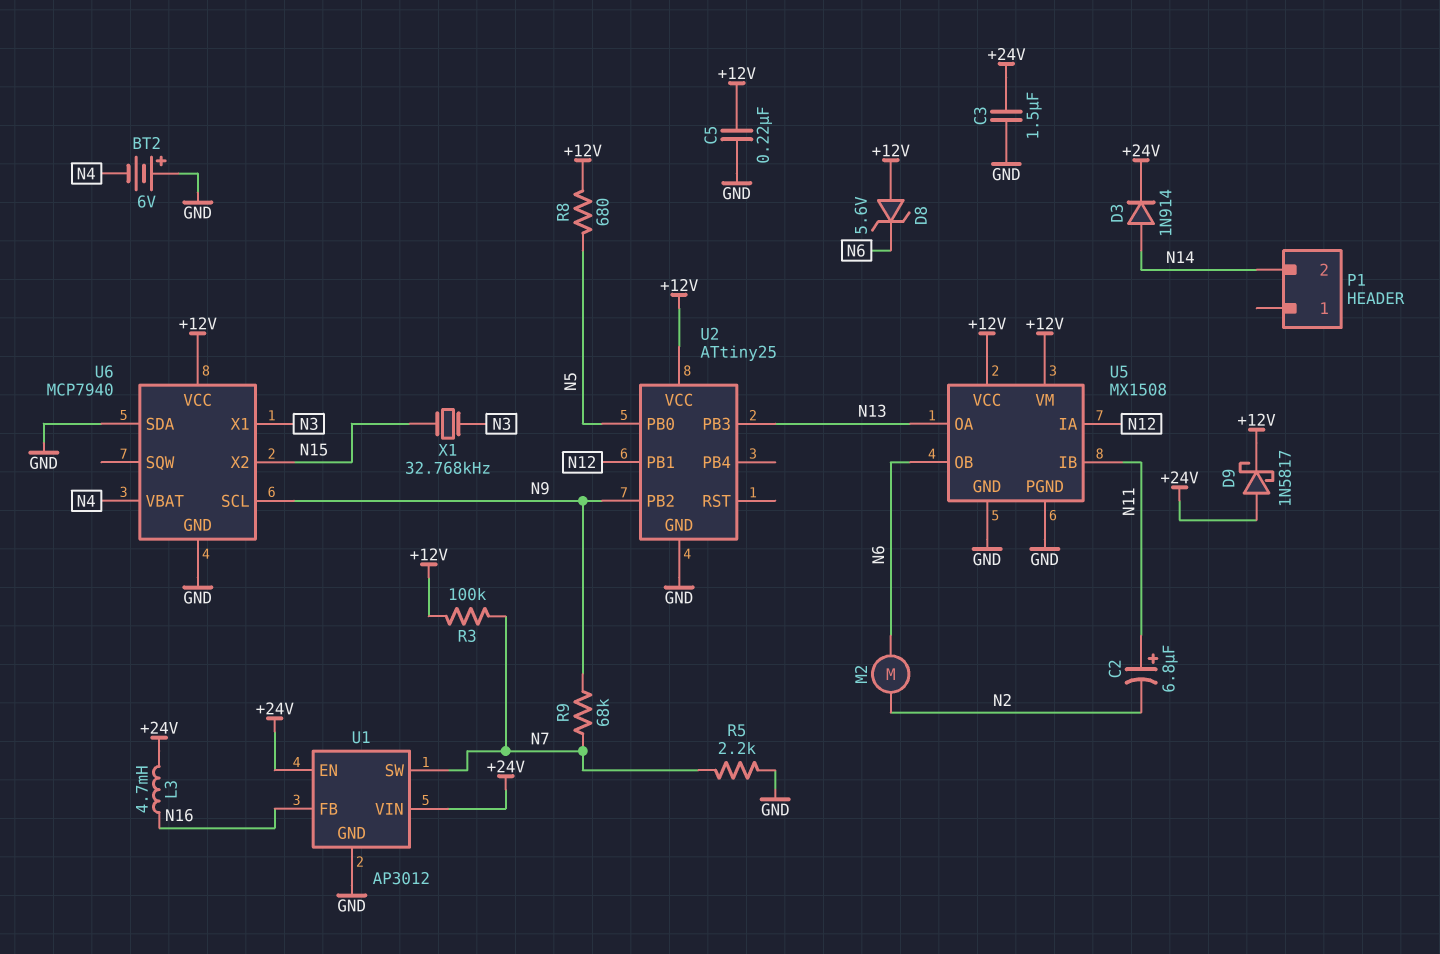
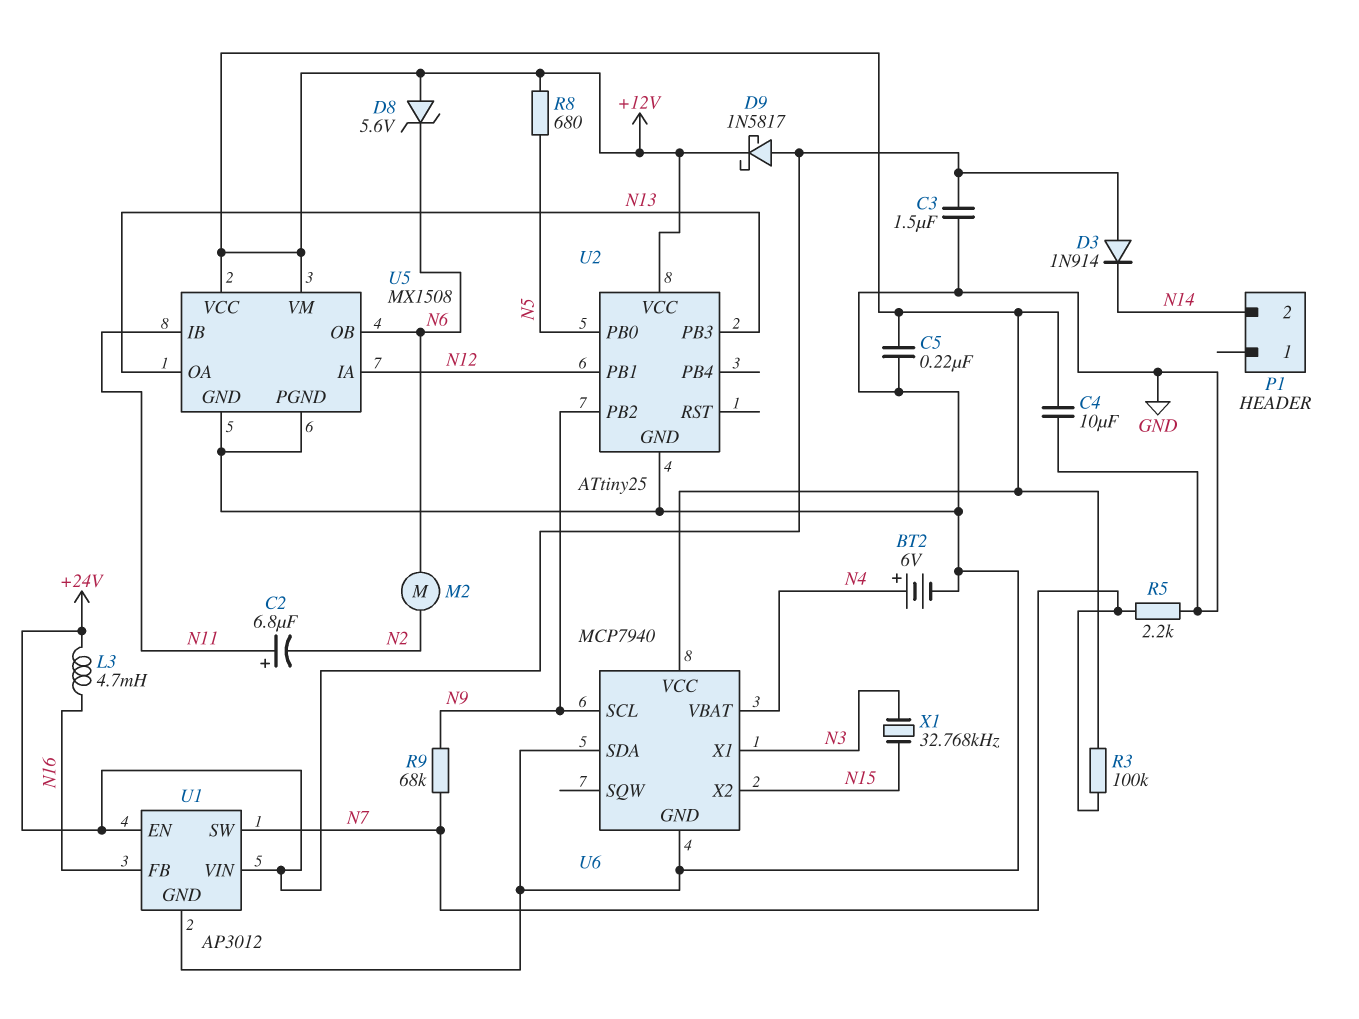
BT2: 6V (plus GND, minus N4) -> 6V (plus N4, minus GND)
C4: none -> 10uF (+12V, GND)
D3: diode 1N914 (A N14, K +24V) -> diode 1N914 (A +24V, K N14)

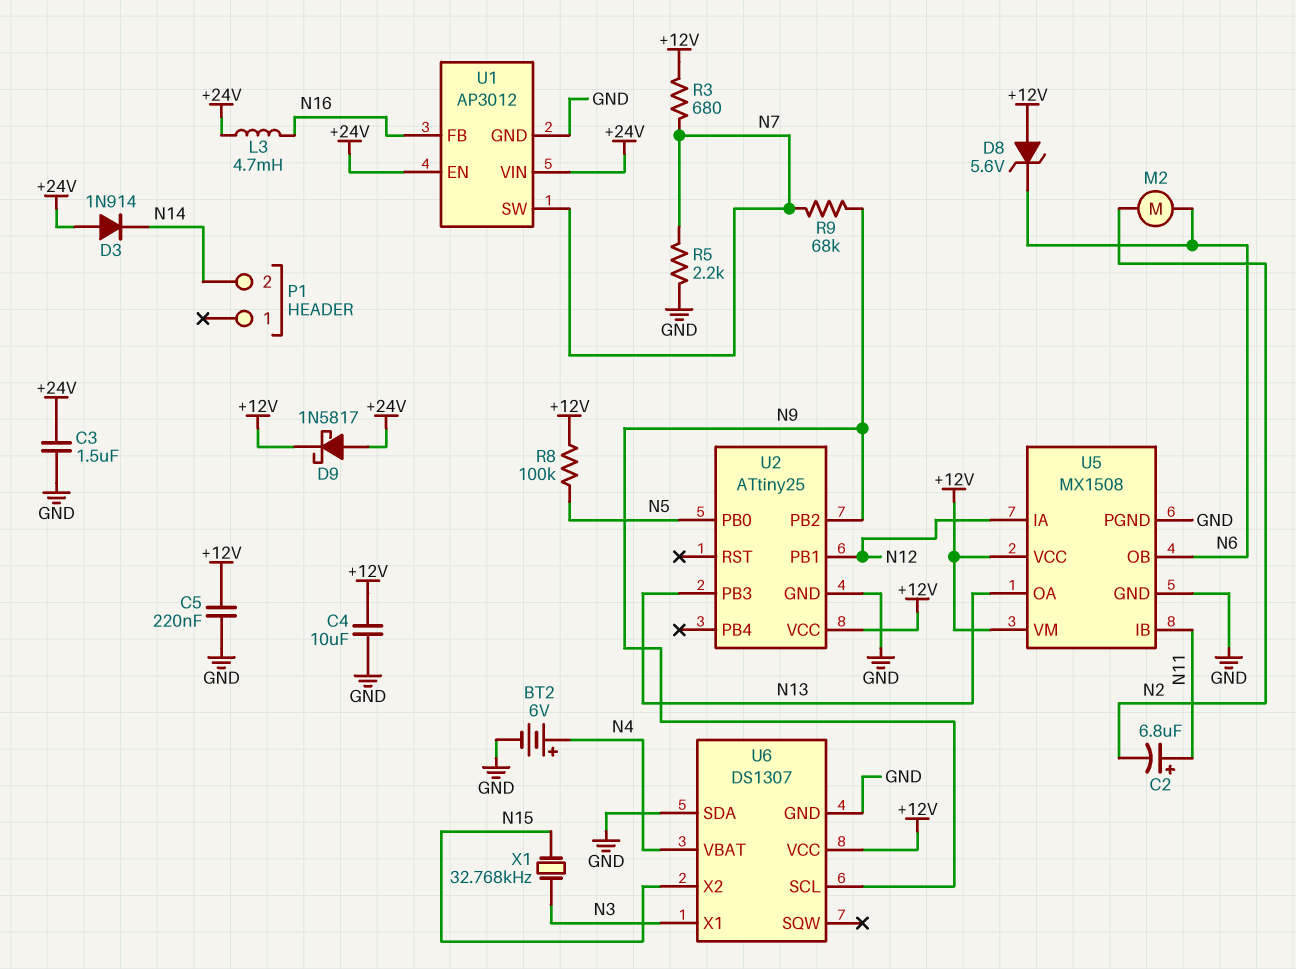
R3: 100k (+12V, N7) -> 680 (+12V, N7)
R8: 680 (+12V, N5) -> 100k (+12V, N5)
U6: MCP7940 -> DS1307

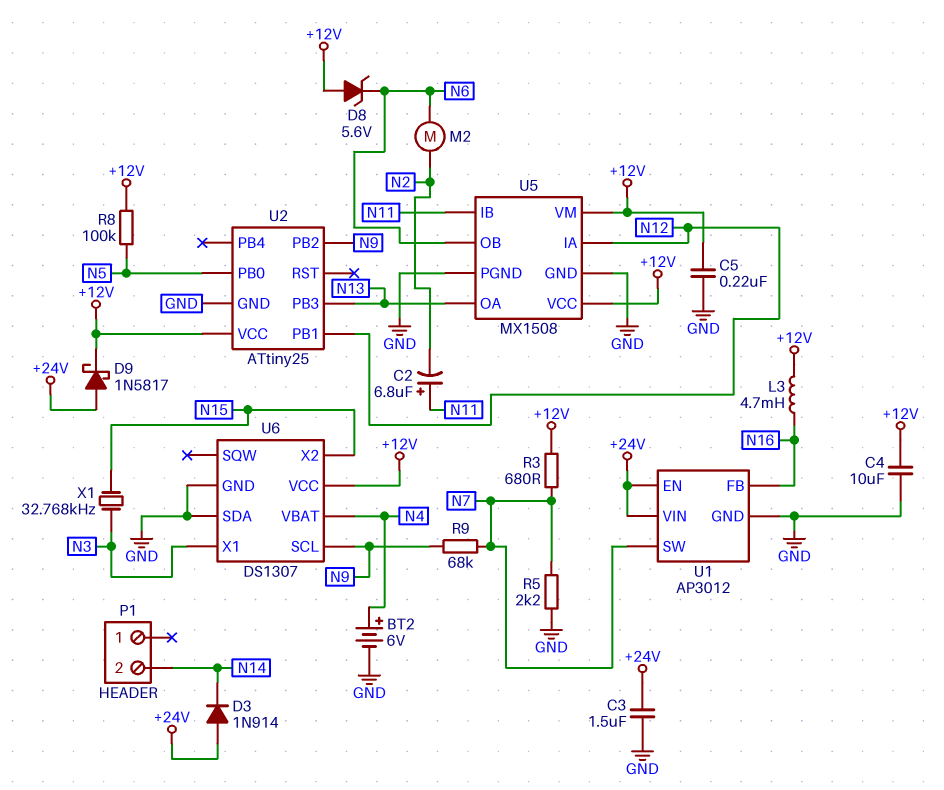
L3: 4.7mH (+24V, N16) -> 4.7mH (+12V, N16)

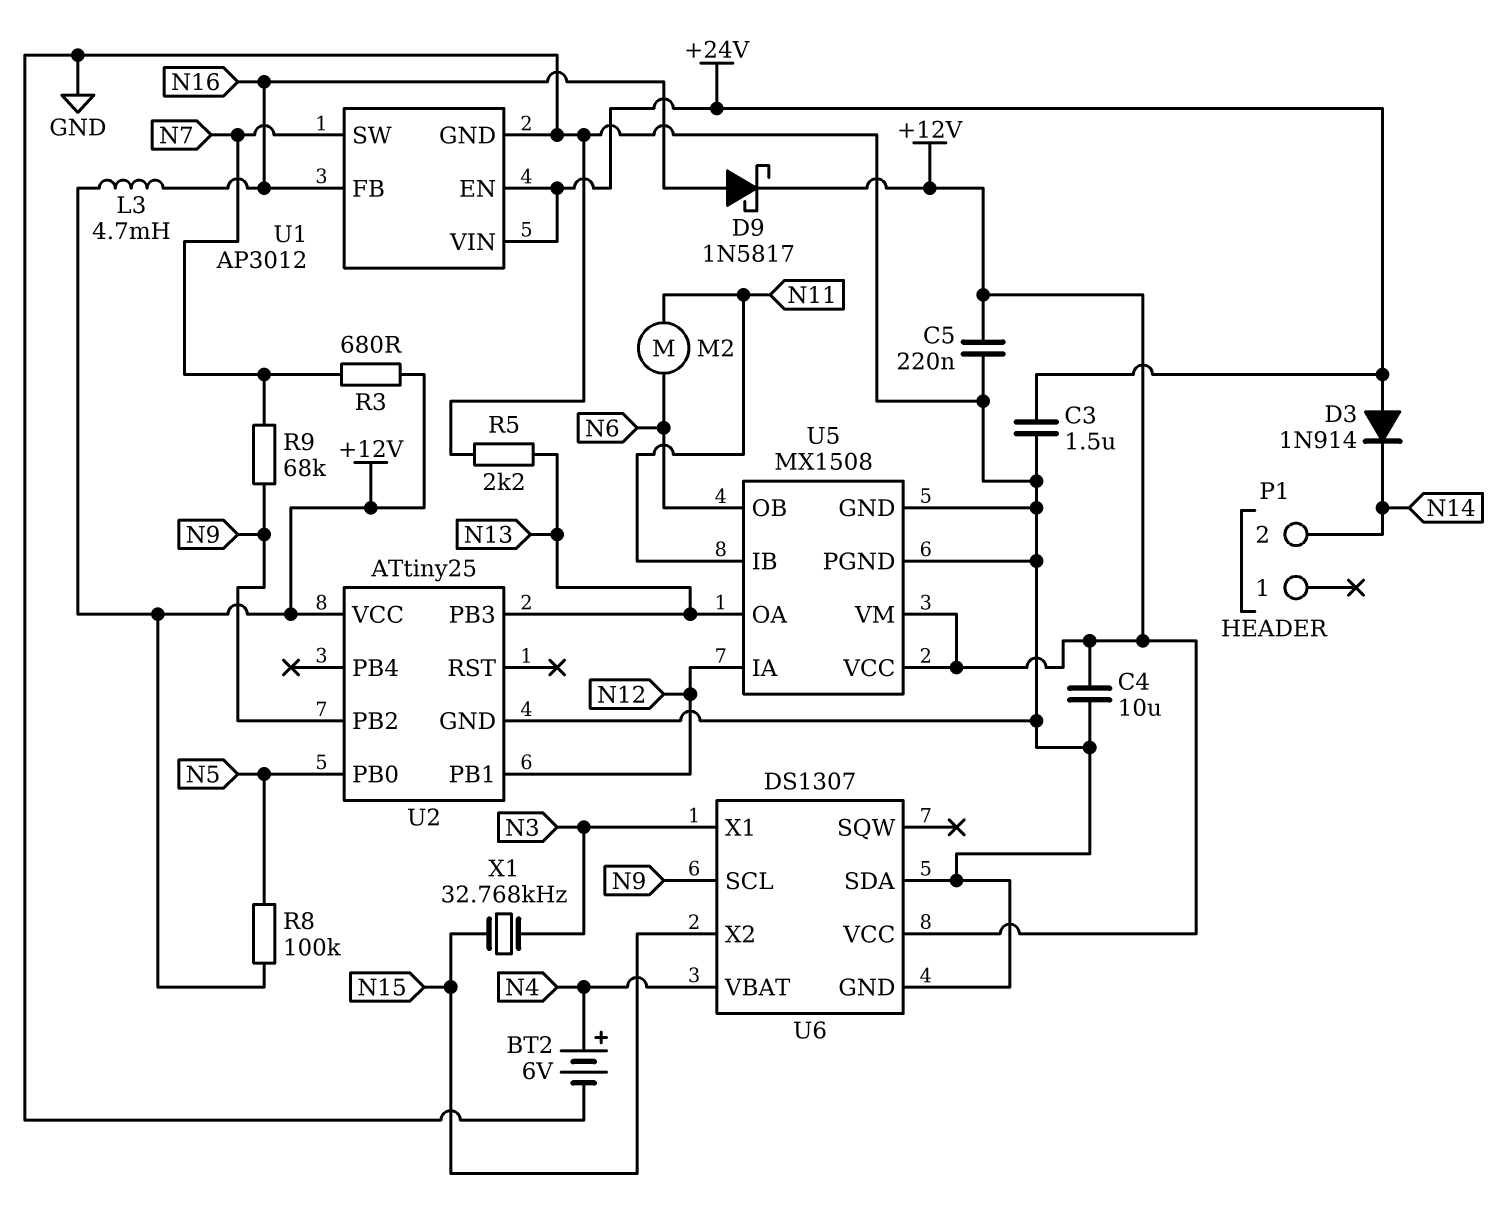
C2: 6.8uF (plus N11, minus N2) -> none
D8: zener 5.6V (A +12V, K N6) -> none
D9: schottky 1N5817 (A +24V, K +12V) -> schottky 1N5817 (A N16, K +12V)
M2: motor (N2, N6) -> motor (N6, N11)
R5: 2.2k (GND, N7) -> 2.2k (GND, N13)

